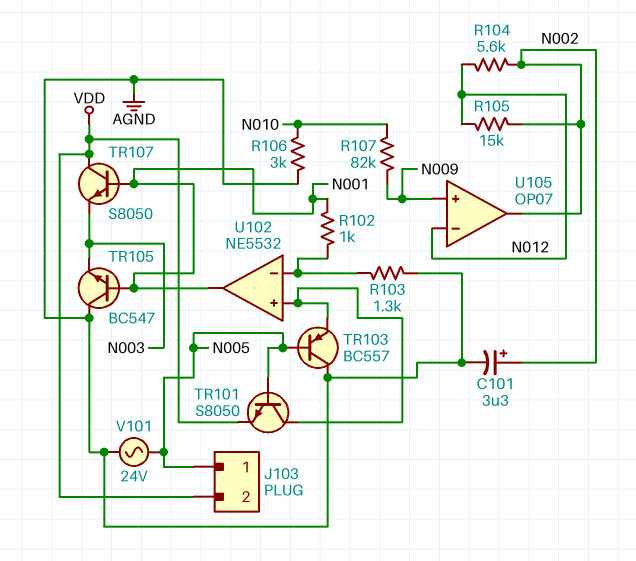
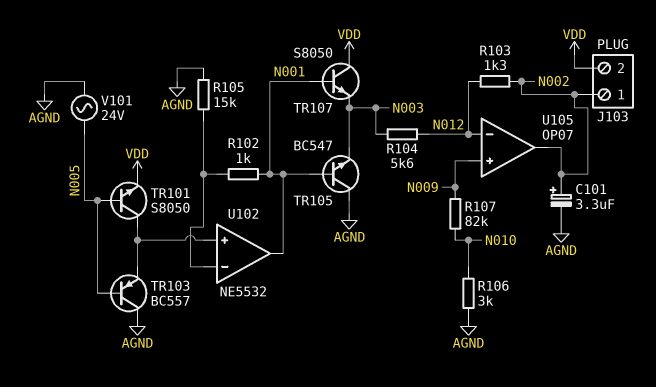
J103 pin 1: N005 -> N002
R103: 1.3k (AGND, U102/in-) -> 1.3k (N002, N012)
R104: 5.6k (N002, N012) -> 5.6k (N003, N012)
R105: 15k (N002, N012) -> 15k (AGND, U102/in-)

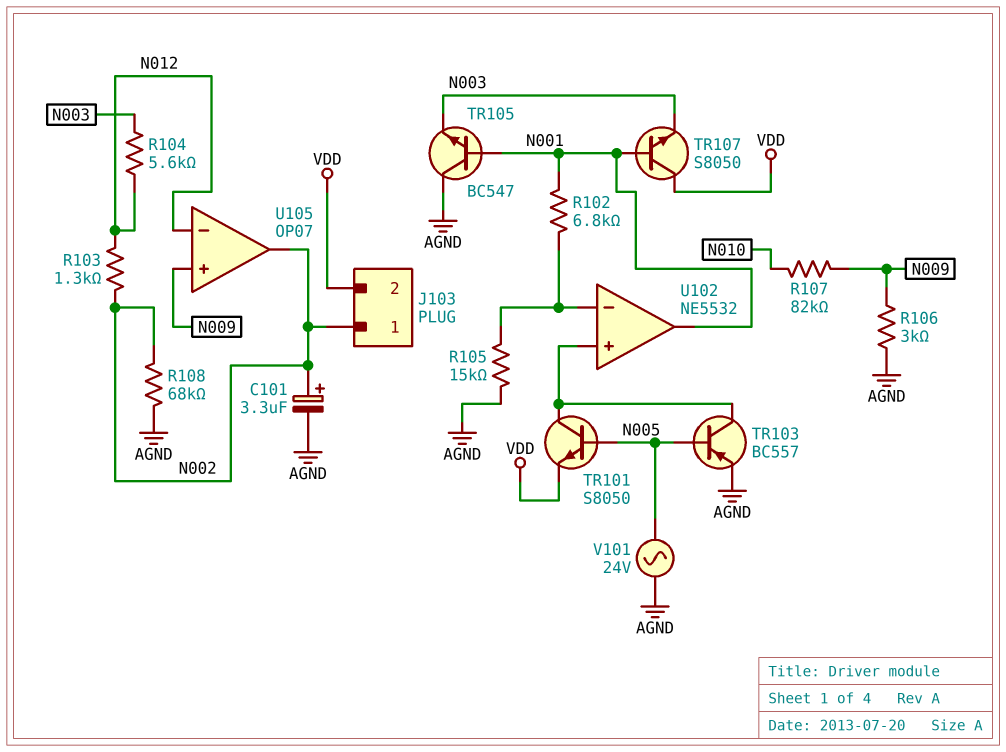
R102: 1k (N001, U102/in-) -> 6.8k (N001, U102/in-)
R106: 3k (AGND, N010) -> 3k (AGND, N009)
R108: none -> 68k (AGND, N002)
TR103: PNP BC557 (B N005, C AGND, E U102/in+) -> PNP BC557 (B N005, C U102/in+, E AGND)

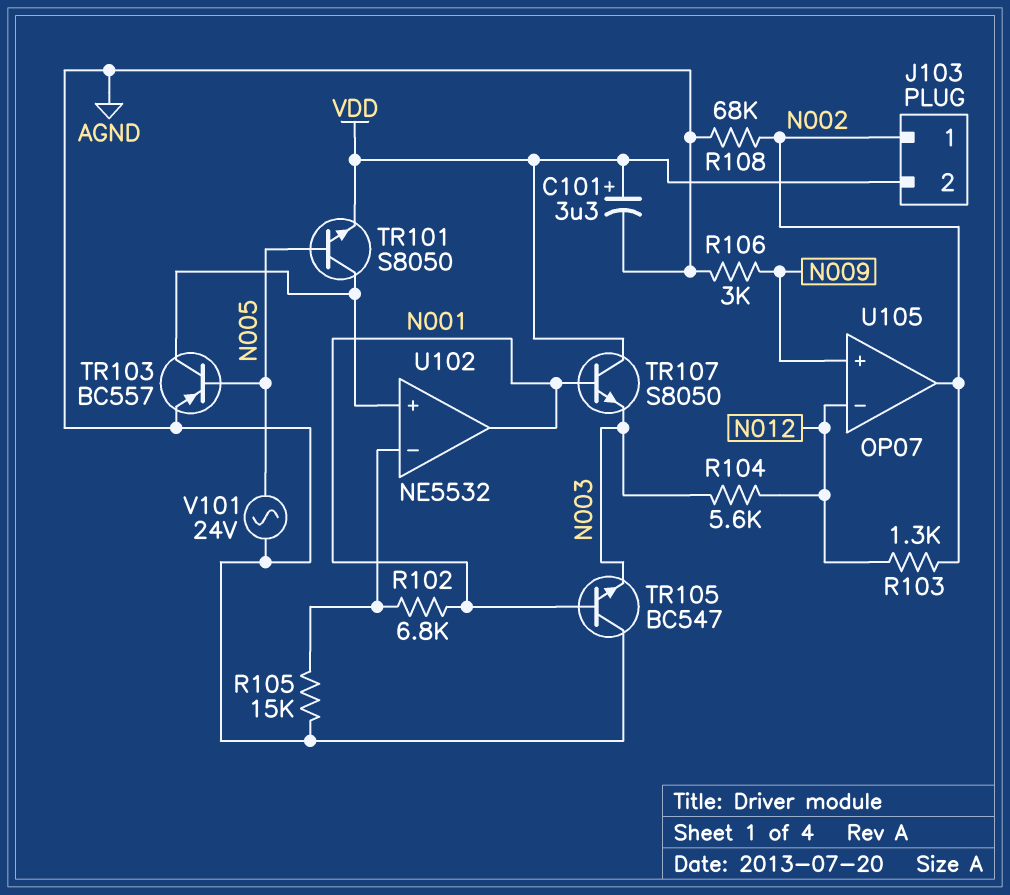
C101: 3.3uF (plus N002, minus AGND) -> 3.3uF (plus VDD, minus AGND)
R107: 82k (N009, N010) -> none

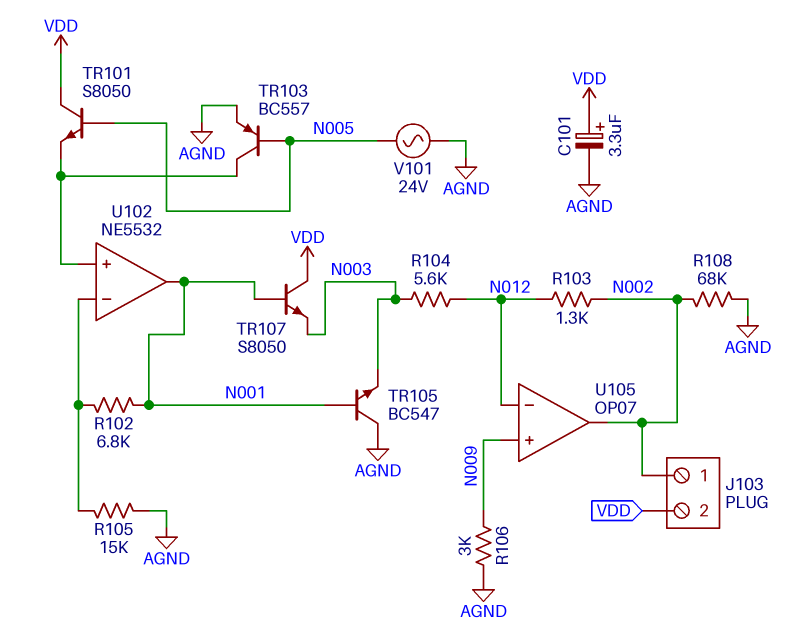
TR101: NPN S8050 (B N005, C U102/in+, E VDD) -> NPN S8050 (B N005, C VDD, E U102/in+)

